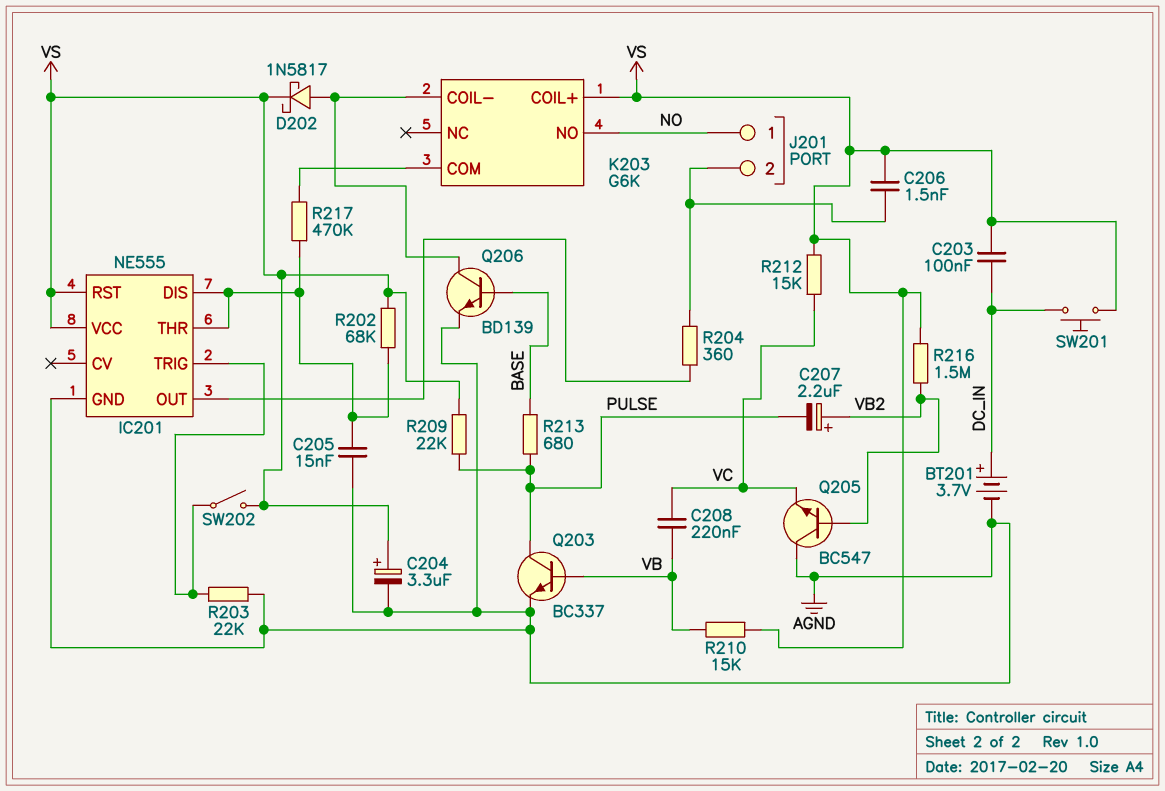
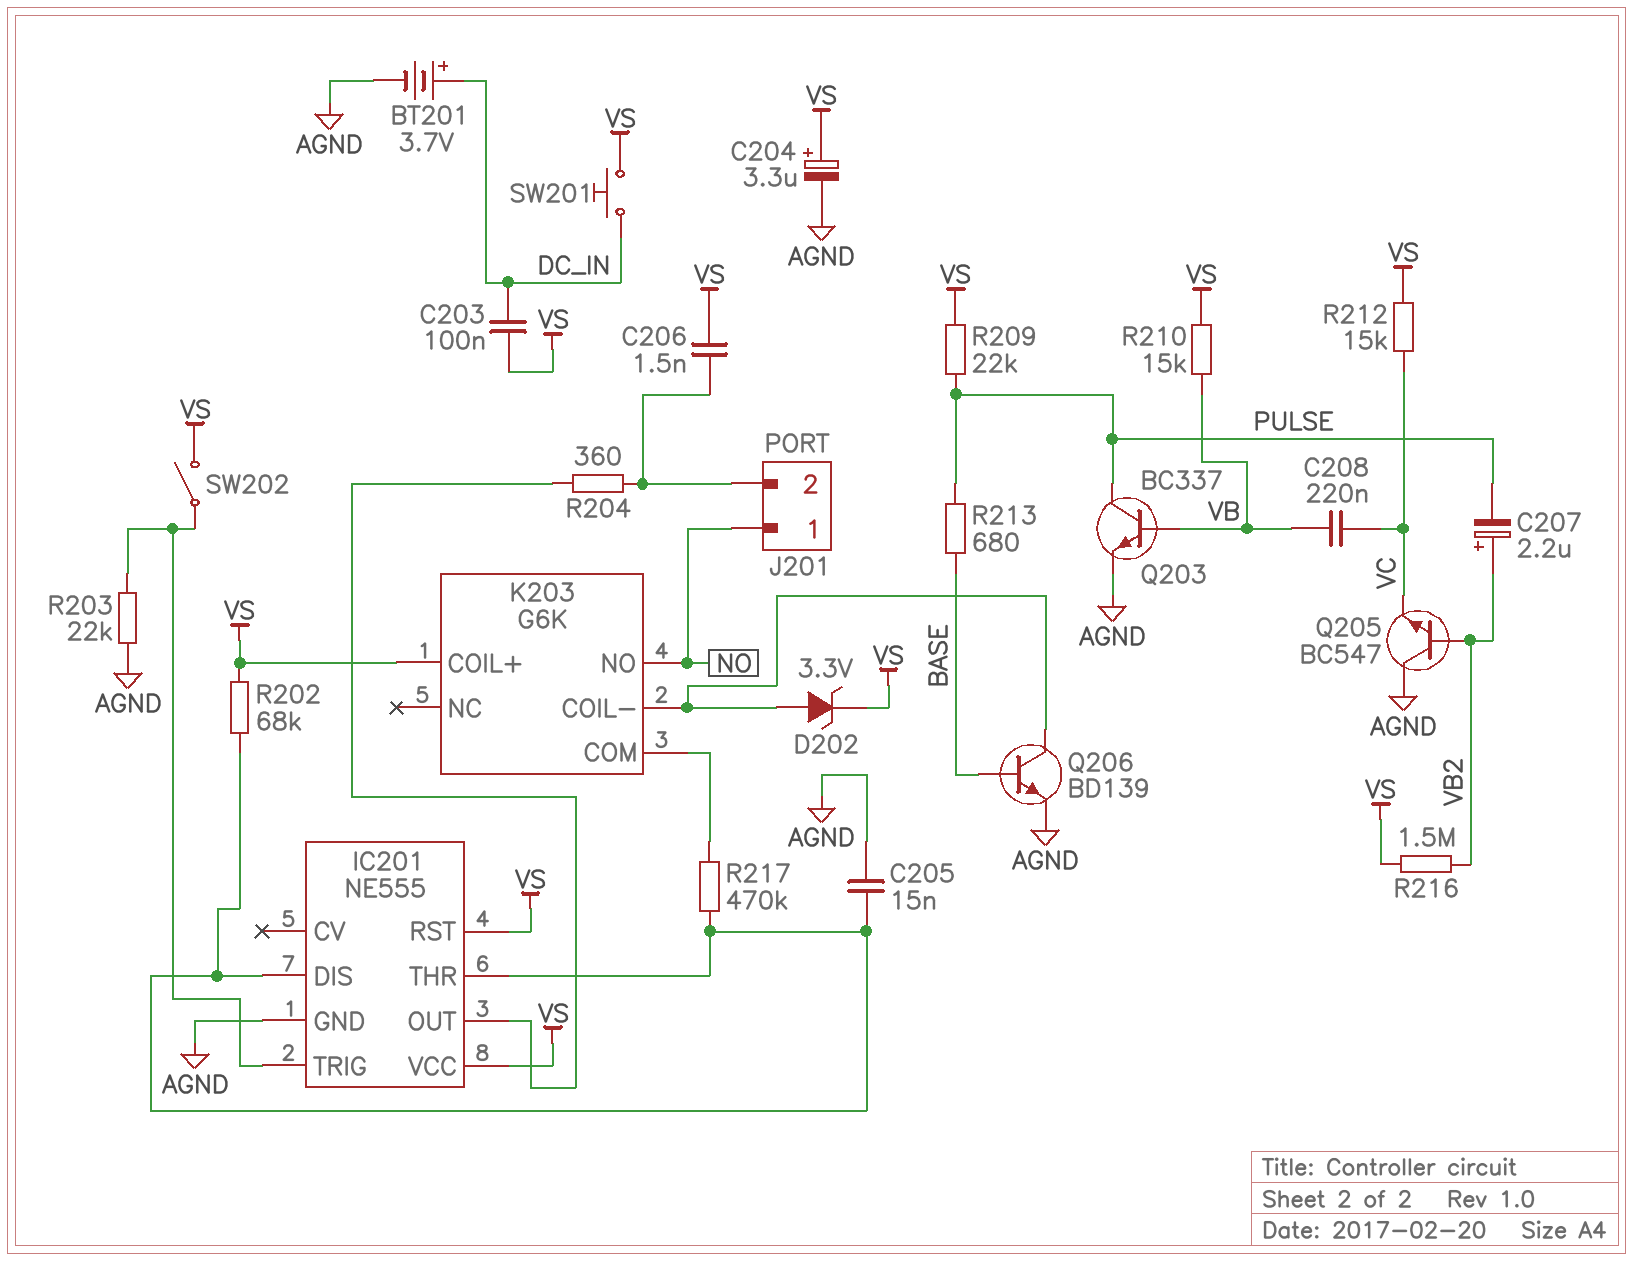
D202: schottky 1N5817 (A K203/COIL-, K VS) -> zener 3.3V (A K203/COIL-, K VS)

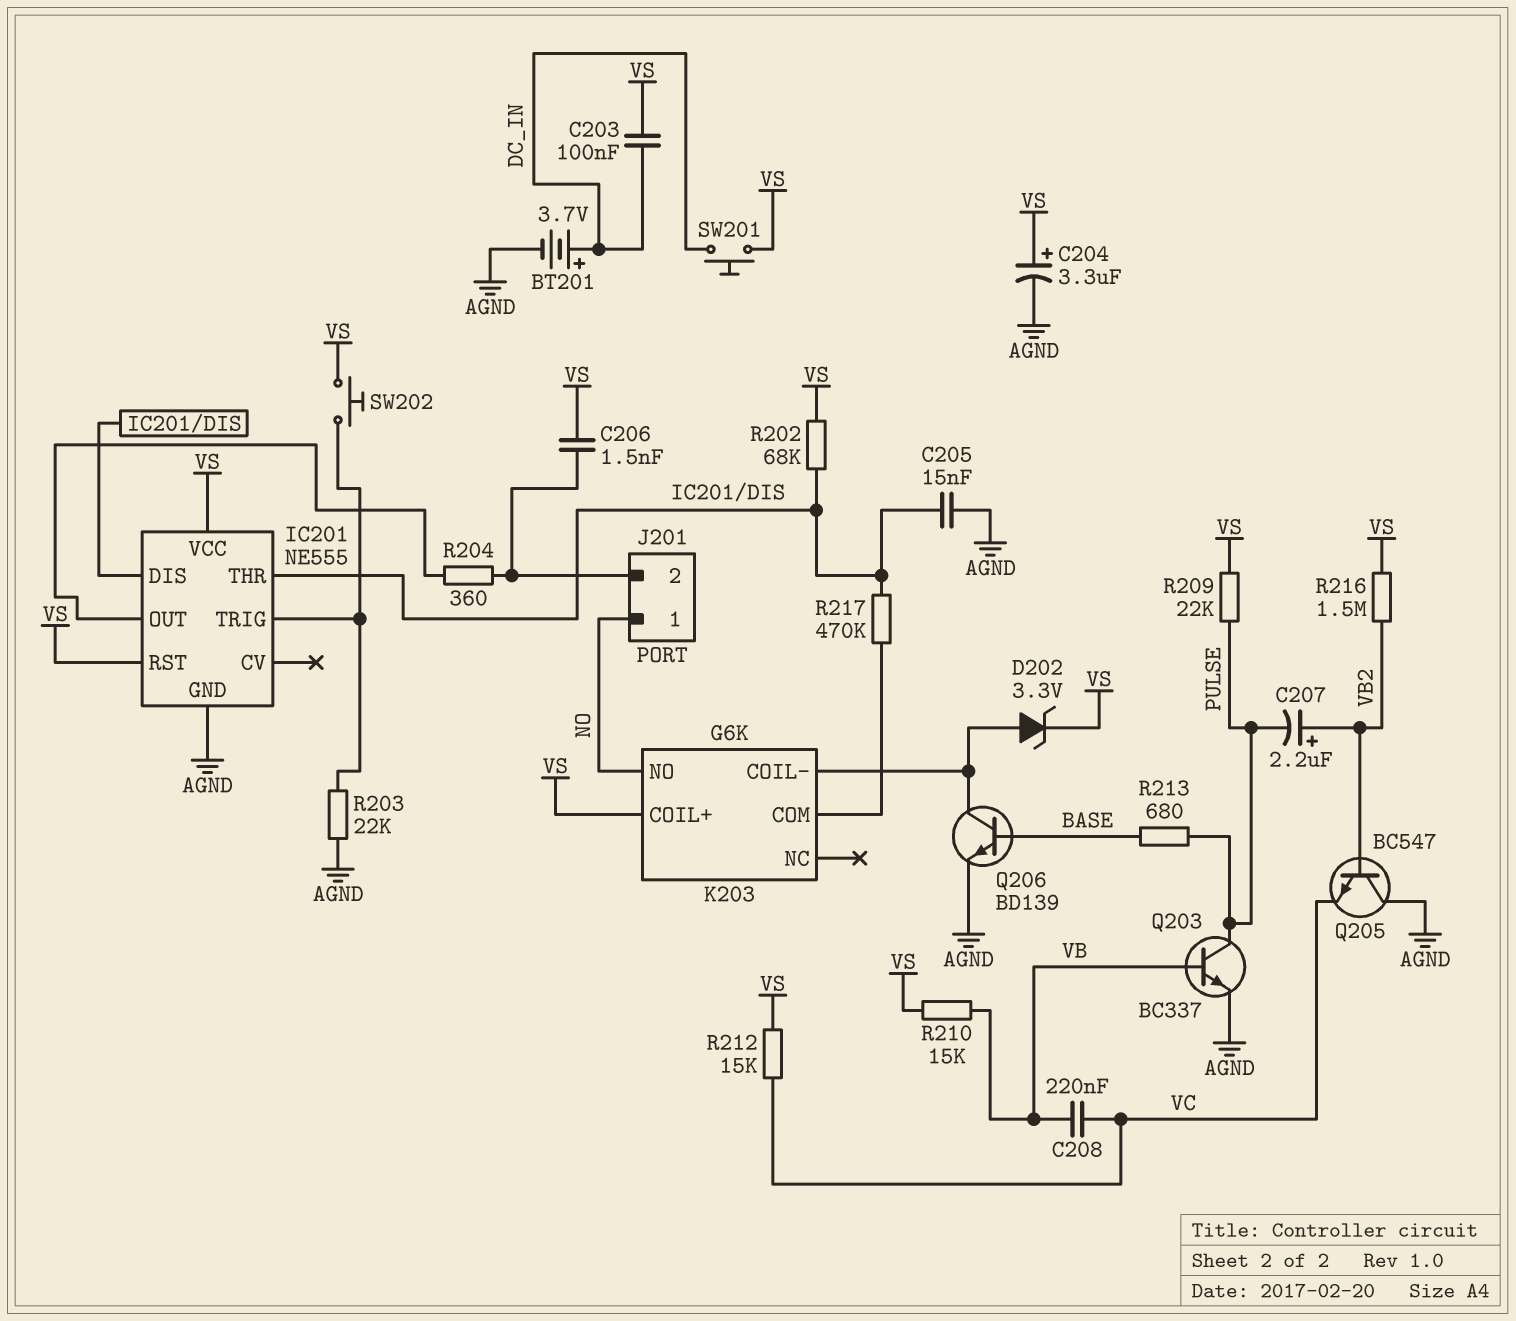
SW202: switch (IC201/TRIG, VS) -> button (IC201/TRIG, VS)

